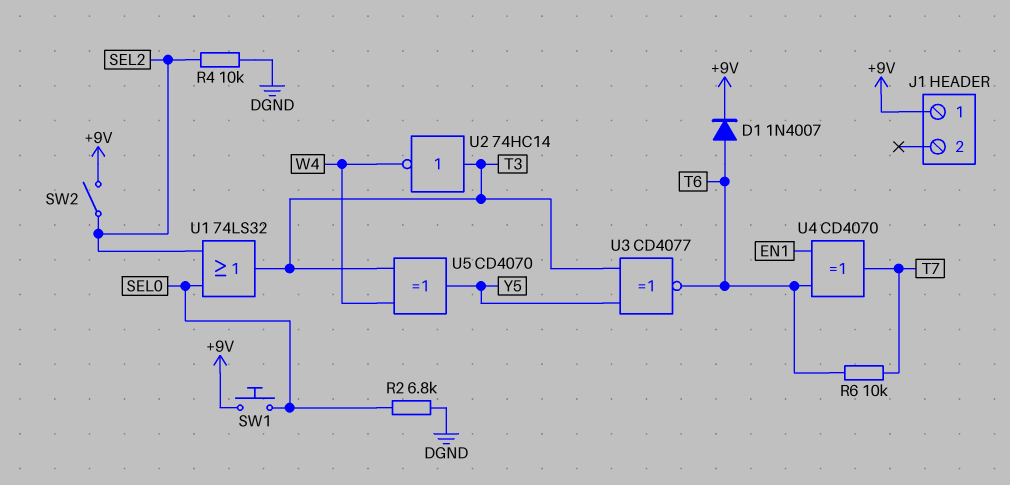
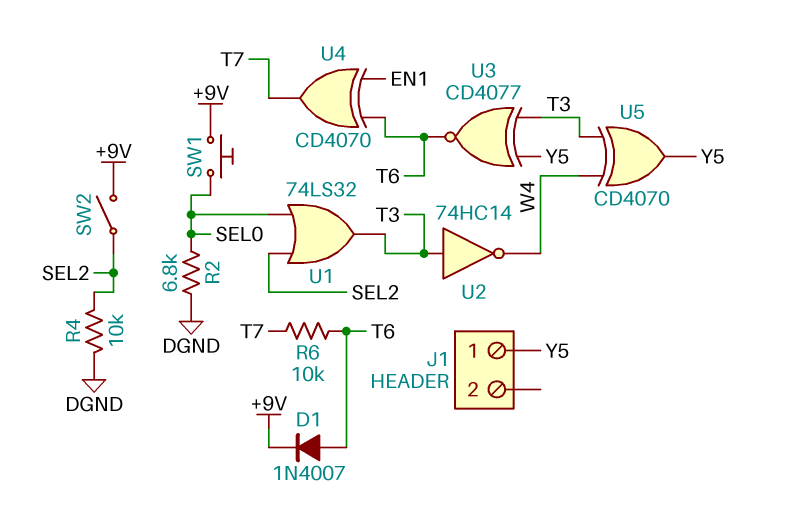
J1 pin 1: +9V -> Y5

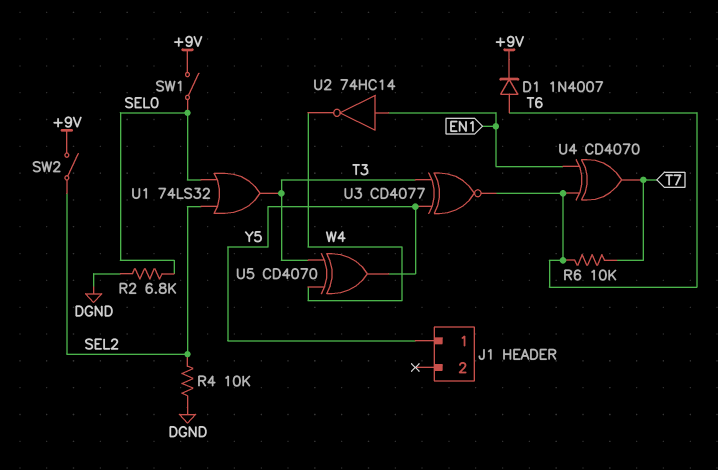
SW1: button (+9V, SEL0) -> switch (+9V, SEL0)
U2: NOT 74HC14 (in T3, out W4) -> NOT 74HC14 (in EN1, out W4)

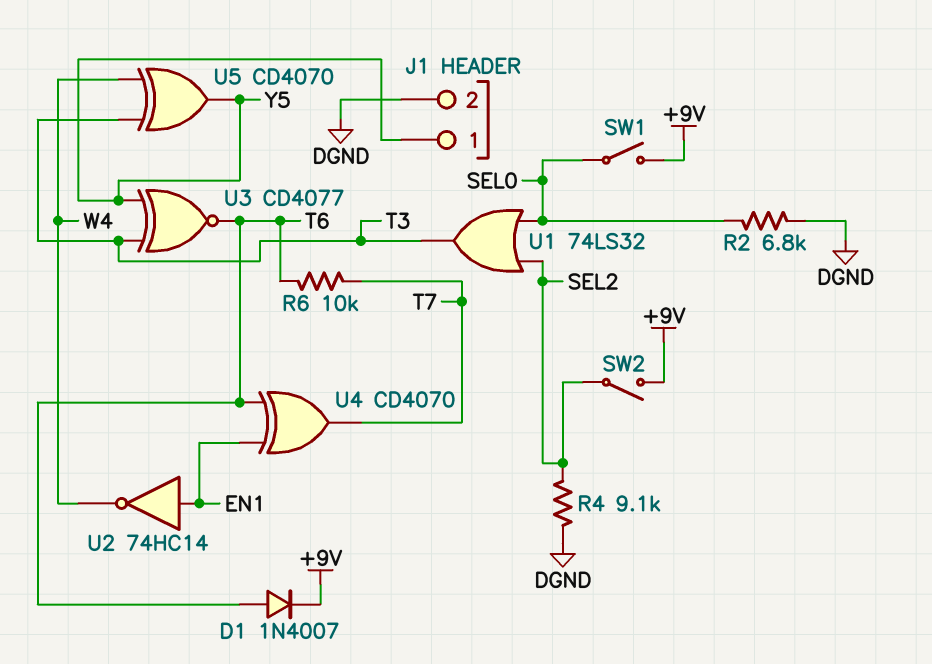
J1 pin 2: none -> DGND
R4: 10k (DGND, SEL2) -> 9.1k (DGND, SEL2)

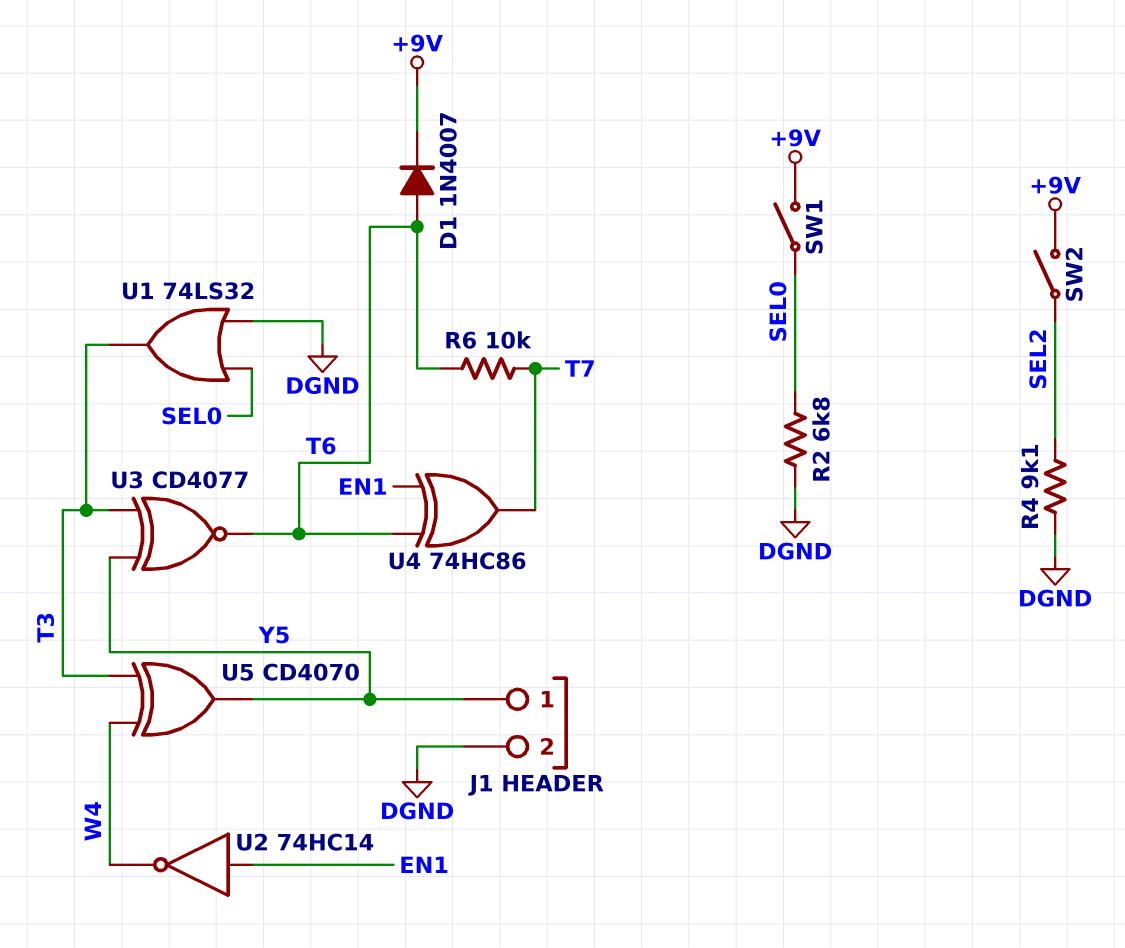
U1: OR 74LS32 (in SEL0, in SEL2, out T3) -> OR 74LS32 (in DGND, in SEL0, out T3)
U4: XOR CD4070 (in EN1, in T6, out T7) -> XOR 74HC86 (in EN1, in T6, out T7)

